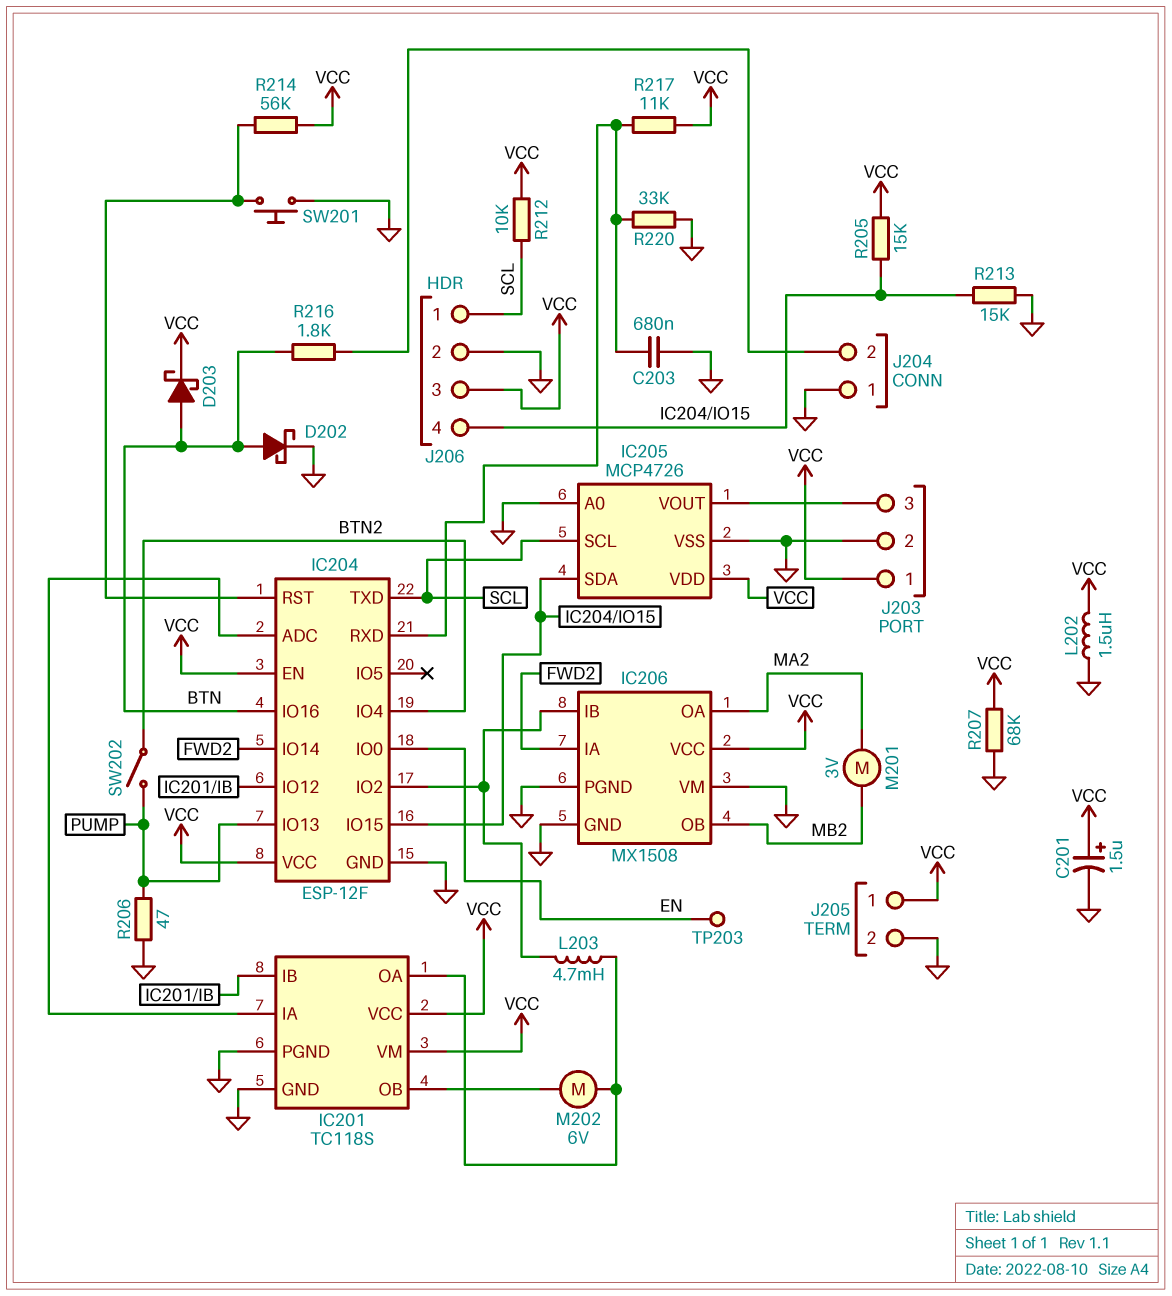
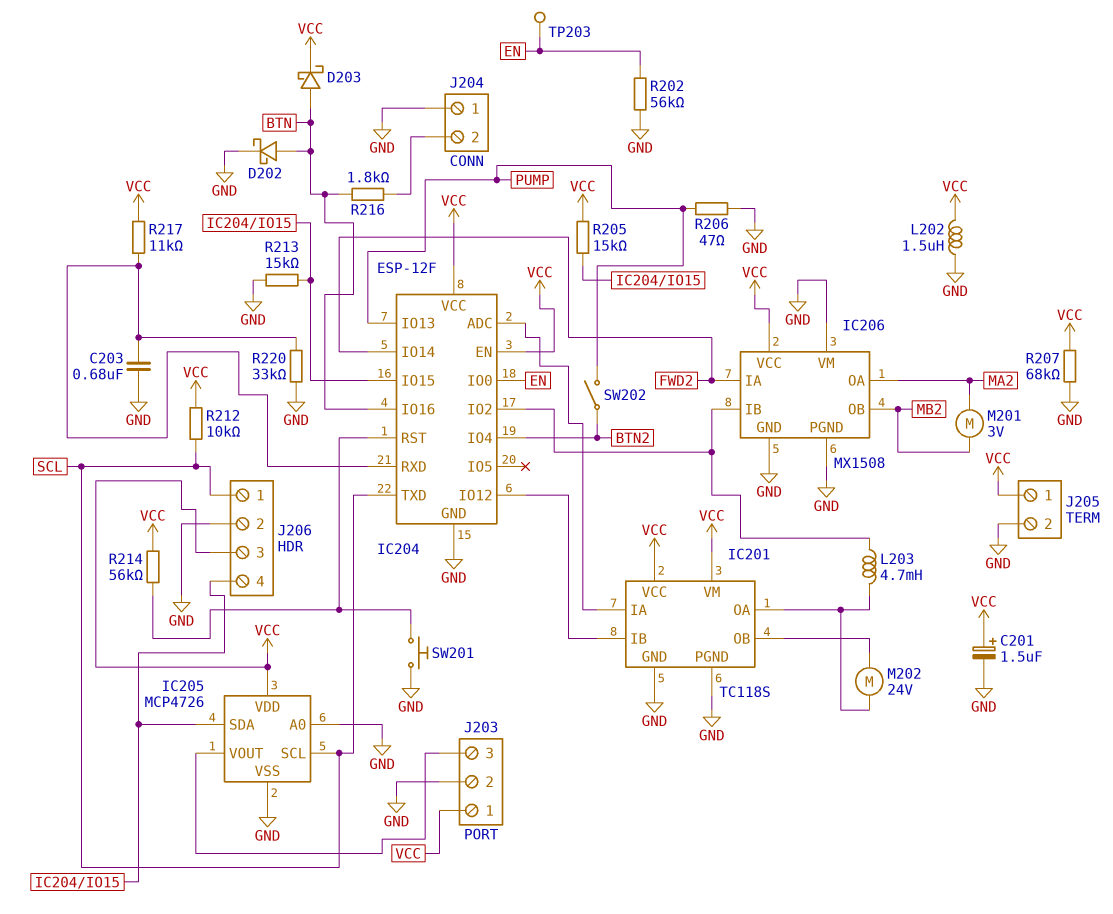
M202: motor 6V (IC201/OA, IC201/OB) -> motor 24V (IC201/OA, IC201/OB)
R202: none -> 56k (EN, GND)

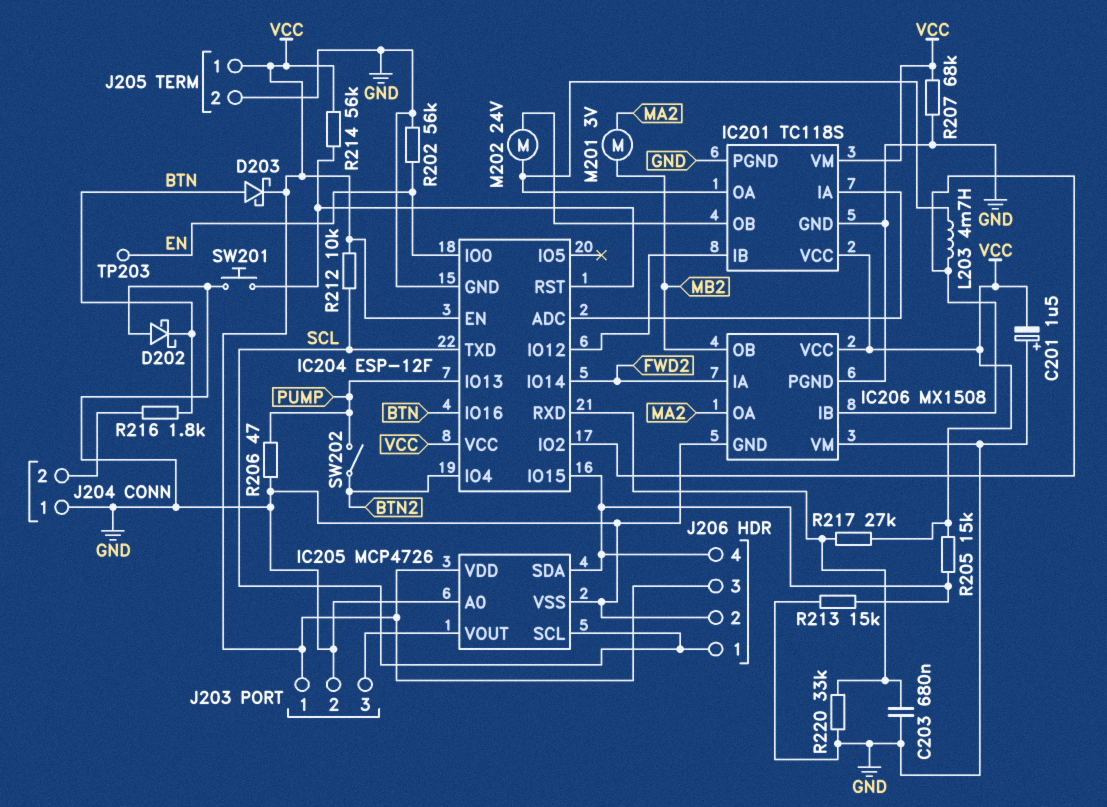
C201: 1.5uF (plus VCC, minus GND) -> 1.5uF (plus GND, minus VCC)
D202: schottky (A BTN, K GND) -> schottky (A GND, K BTN)
L202: 1.5uH (GND, VCC) -> none
R217: 11k (IC204/RXD, VCC) -> 27k (IC204/RXD, VCC)

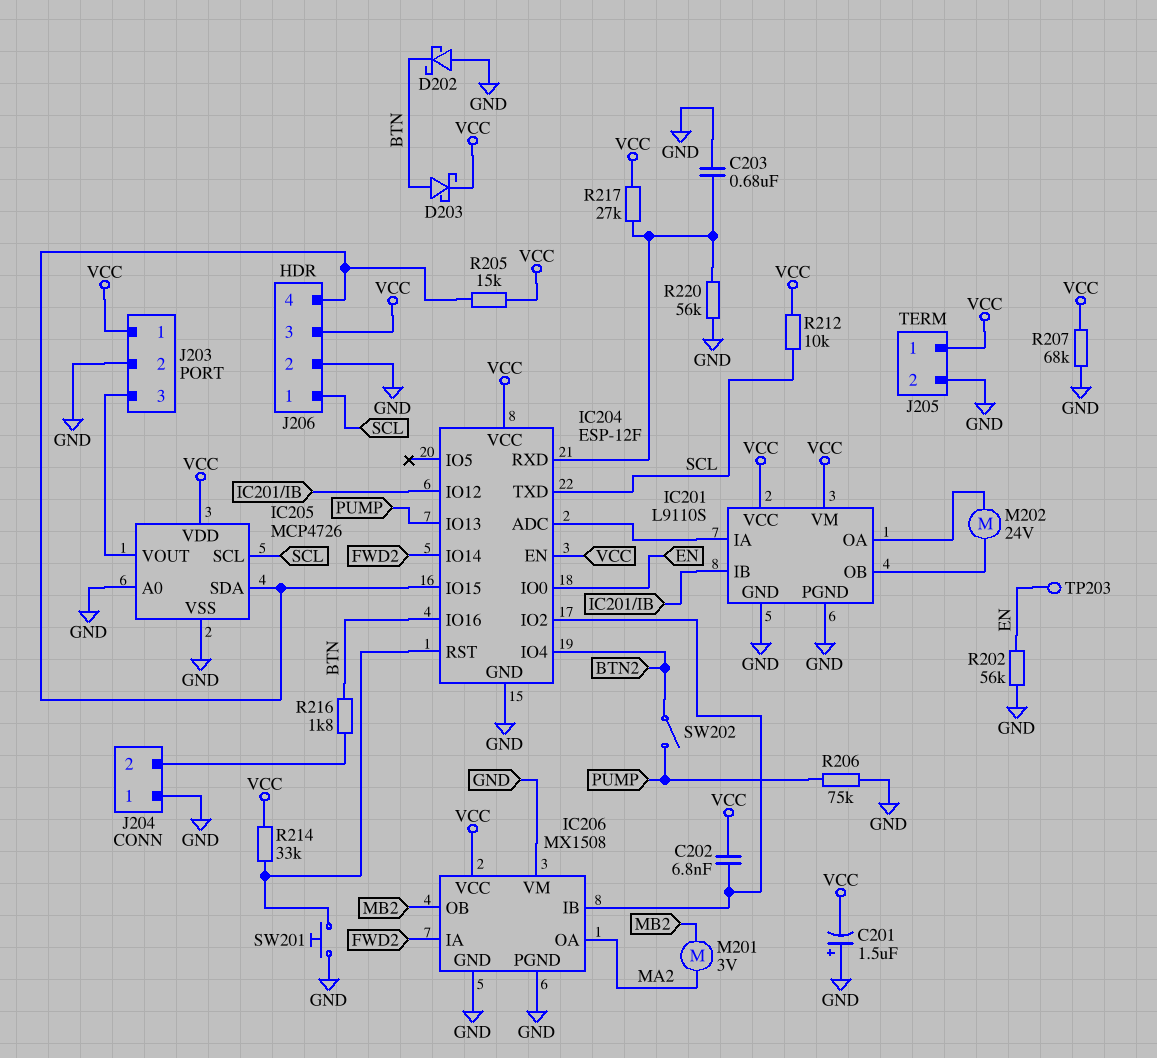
C202: none -> 6.8nF (IC204/IO2, VCC)
IC201: TC118S -> L9110S
L203: 4.7mH (IC201/OA, IC204/IO2) -> none
R206: 47 (GND, PUMP) -> 75k (GND, PUMP)
R213: 15k (GND, IC204/IO15) -> none
R214: 56k (IC204/RST, VCC) -> 33k (IC204/RST, VCC)
R220: 33k (GND, IC204/RXD) -> 56k (GND, IC204/RXD)

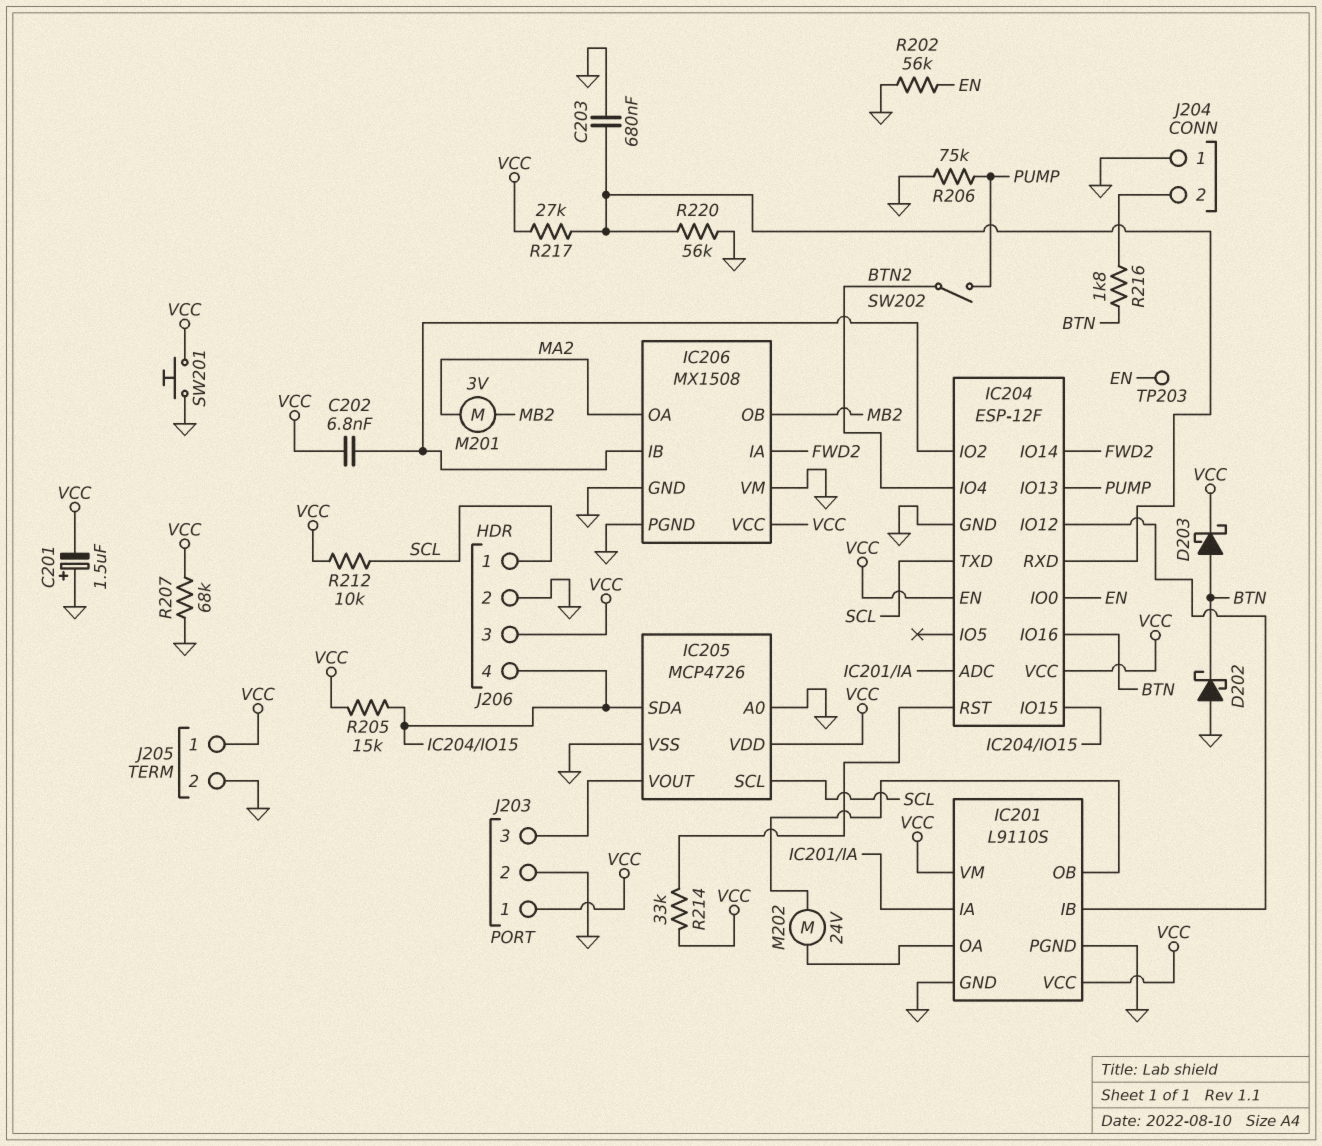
SW201: button (GND, IC204/RST) -> button (GND, VCC)

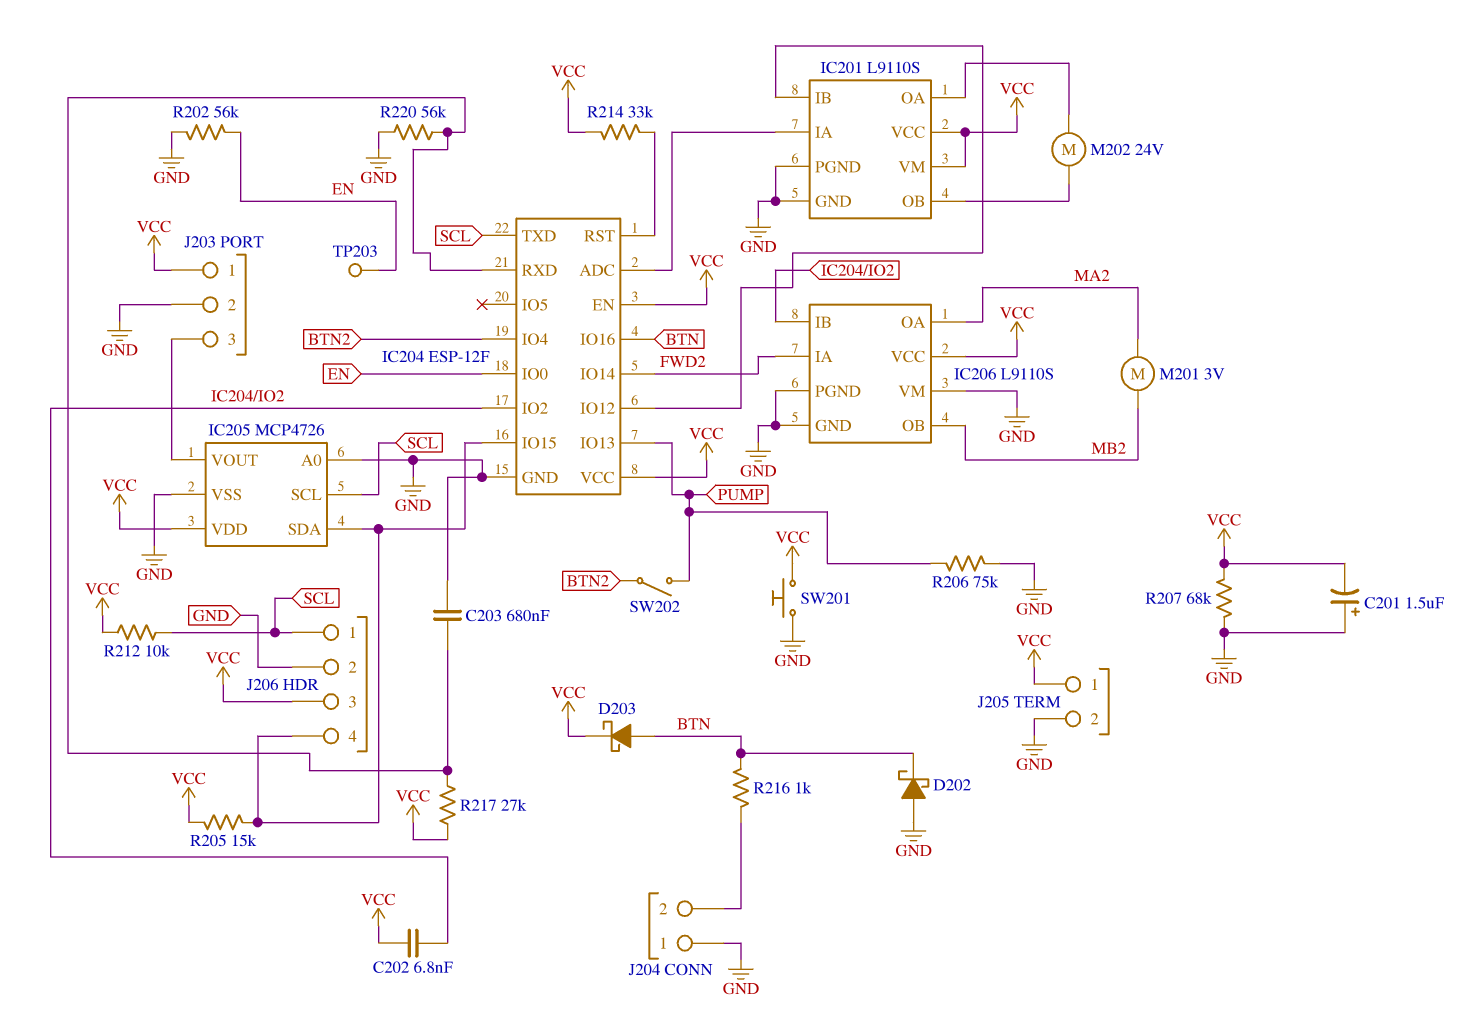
IC206: MX1508 -> L9110S
R216: 1.8k (BTN, J204/2) -> 1k (BTN, J204/2)

